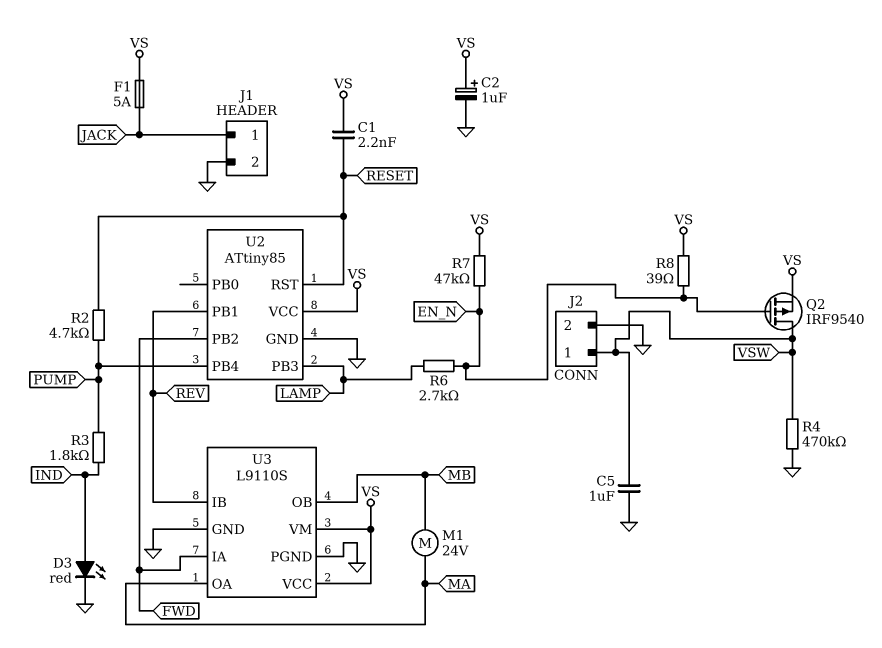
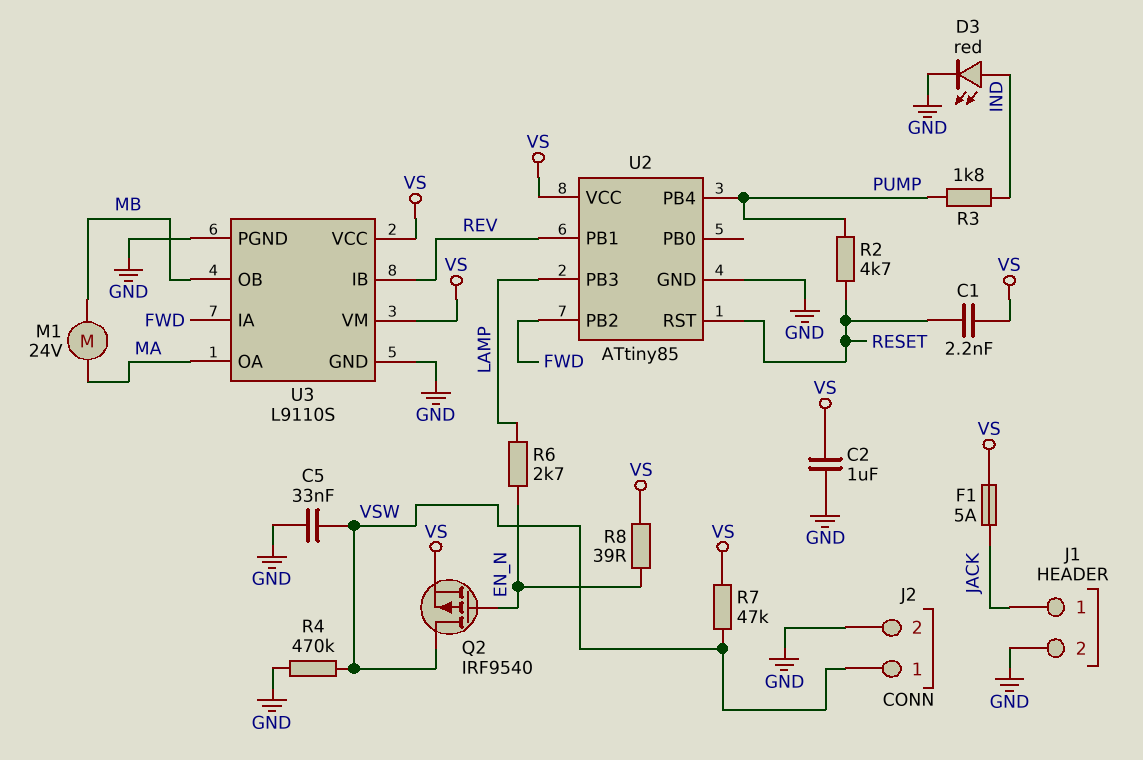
C2: 1uF (plus VS, minus GND) -> 1uF (GND, VS)
C5: 1uF (GND, VSW) -> 33nF (GND, VSW)
R7: 47k (EN_N, VS) -> 47k (VS, VSW)

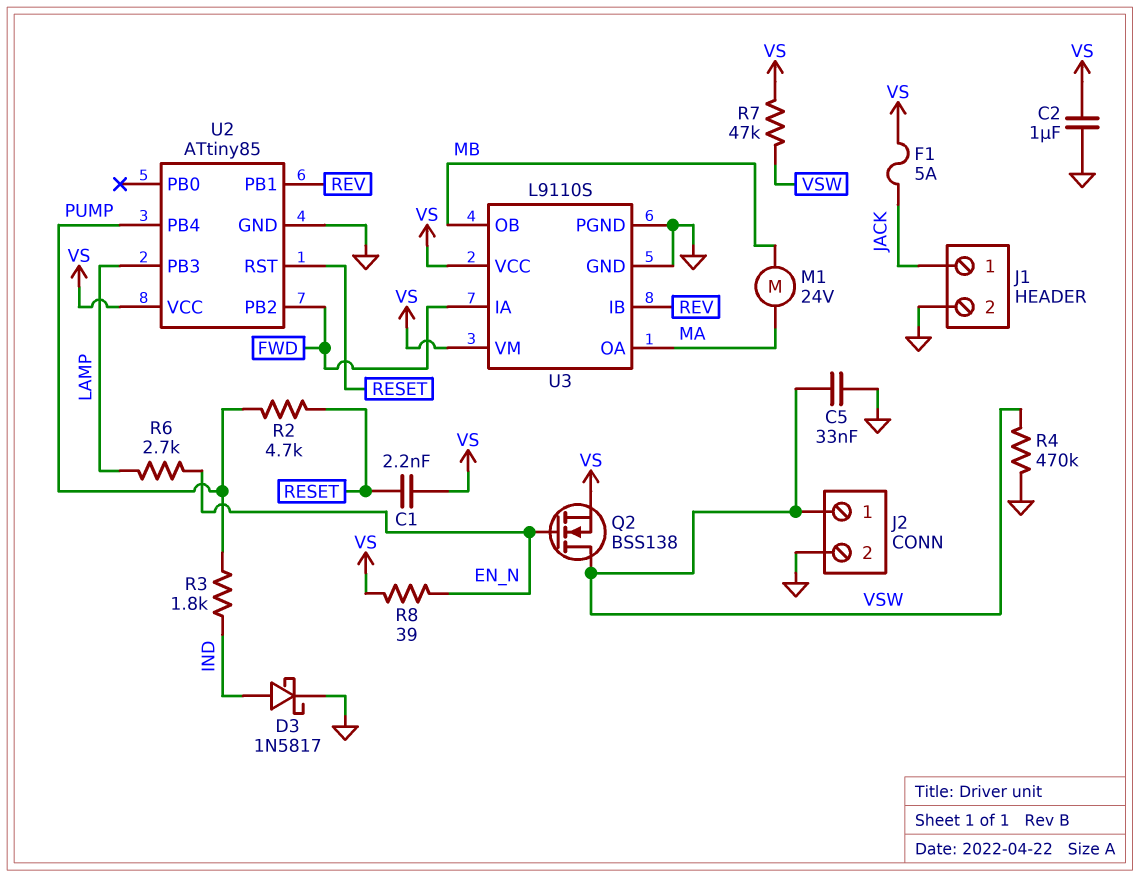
D3: LED red (A IND, K GND) -> schottky 1N5817 (A IND, K GND)
Q2: PMOS IRF9540 (G EN_N, D VSW, S VS) -> NMOS BSS138 (G EN_N, D VSW, S VS)

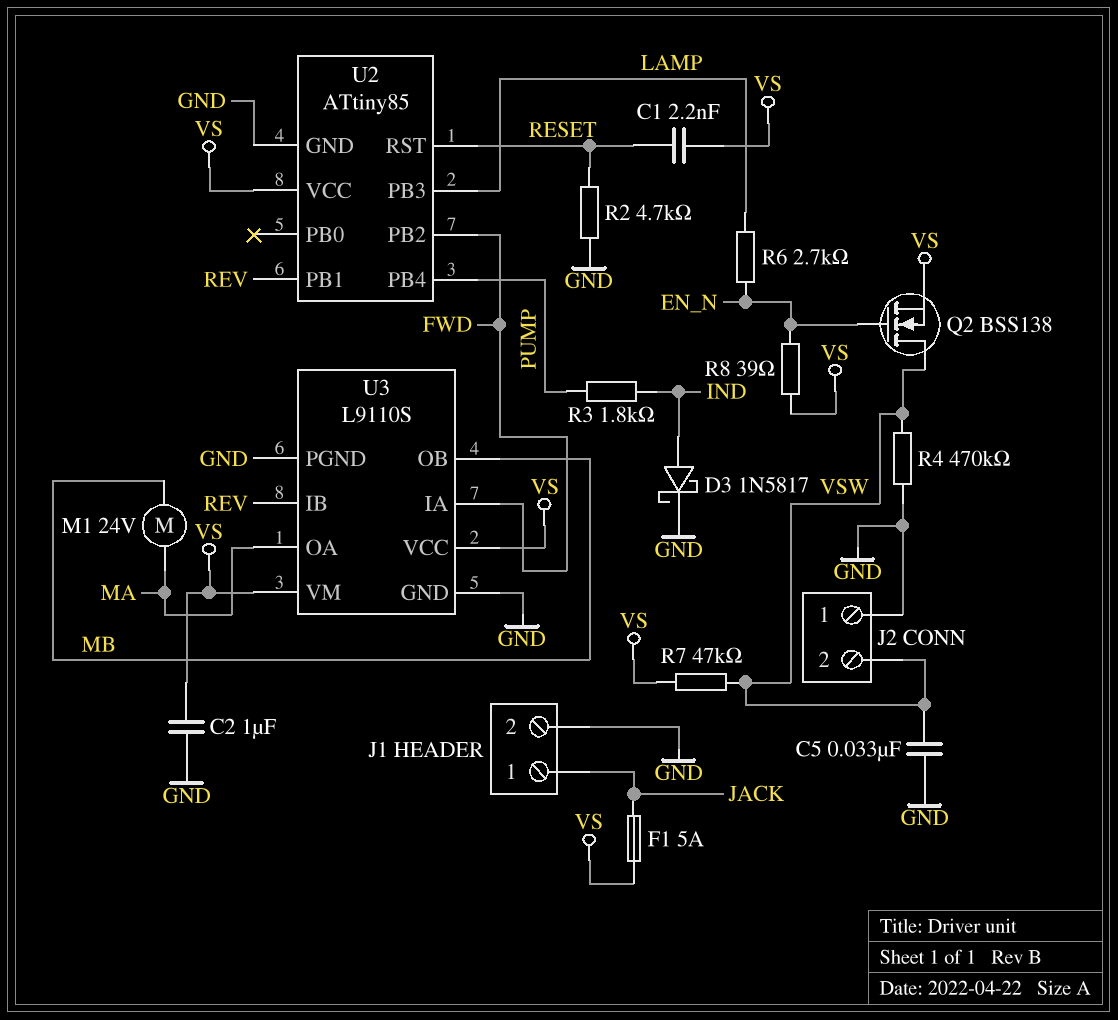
J2 pin 1: VSW -> GND
J2 pin 2: GND -> VSW
R2: 4.7k (PUMP, RESET) -> 4.7k (GND, RESET)

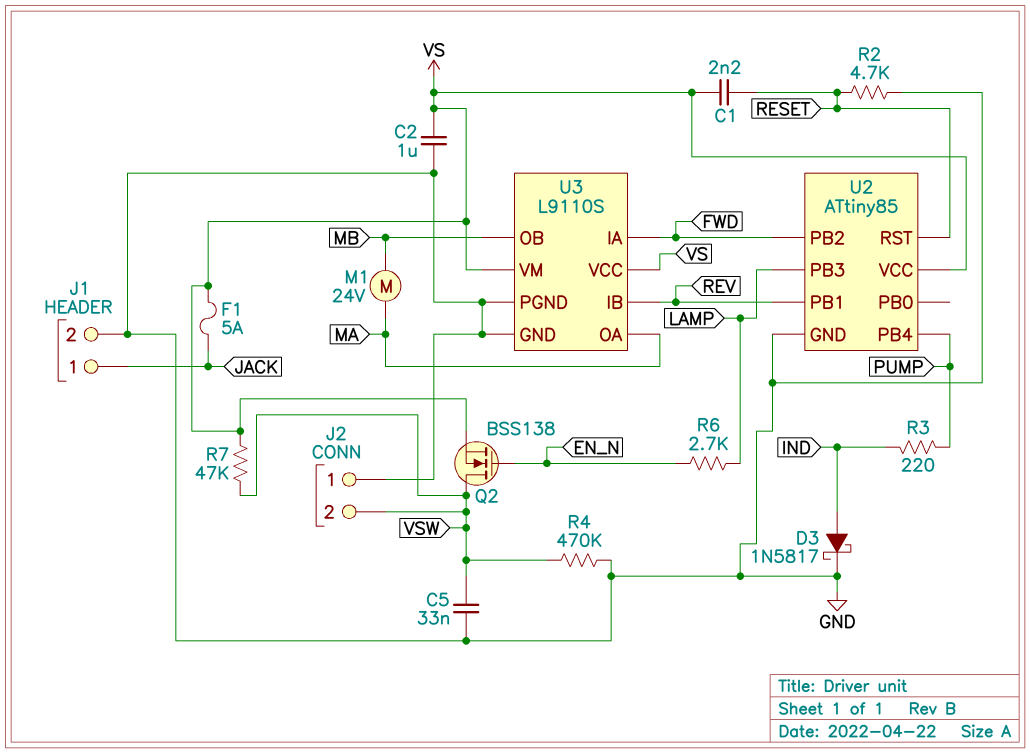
R3: 1.8k (IND, PUMP) -> 220 (IND, PUMP)
R8: 39 (EN_N, VS) -> none

